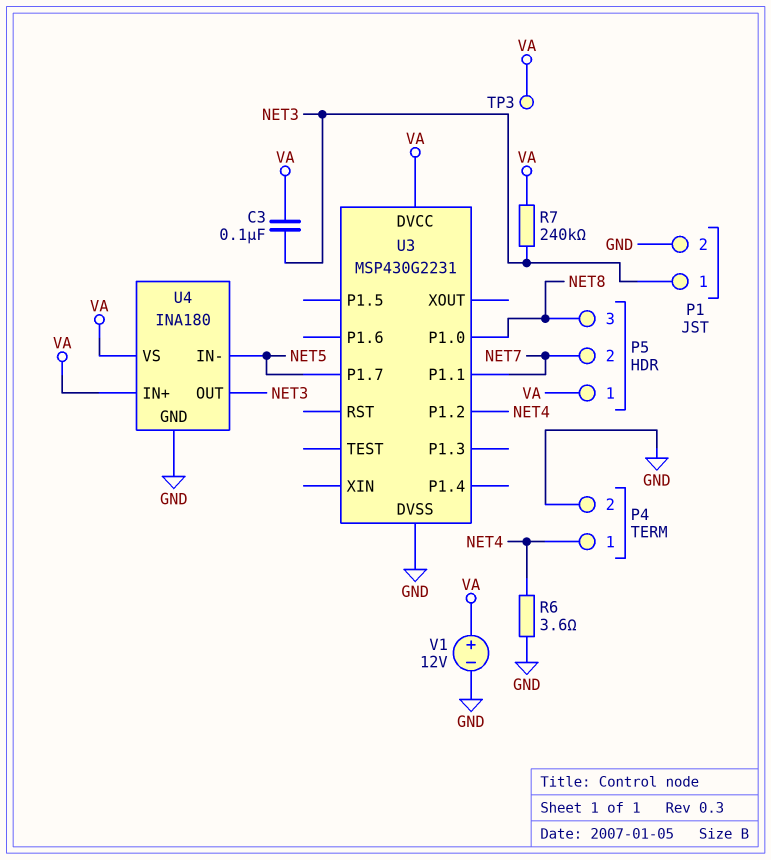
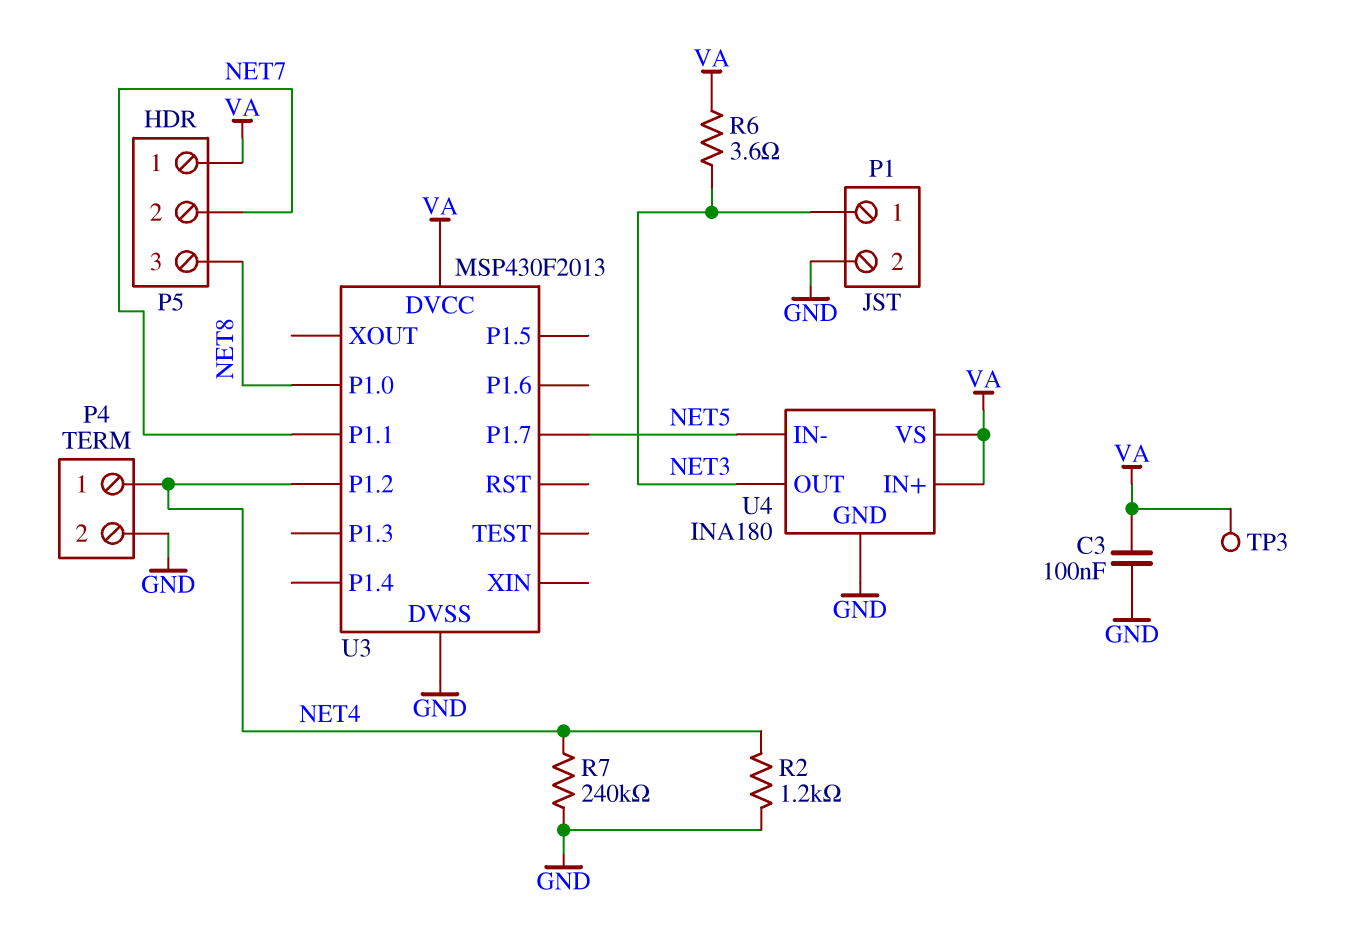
C3: 100nF (NET3, VA) -> 100nF (GND, VA)
R2: none -> 1.2k (GND, NET4)
R6: 3.6 (GND, NET4) -> 3.6 (NET3, VA)
R7: 240k (NET3, VA) -> 240k (GND, NET4)
U3: MSP430G2231 -> MSP430F2013
V1: 12V (plus VA, minus GND) -> none

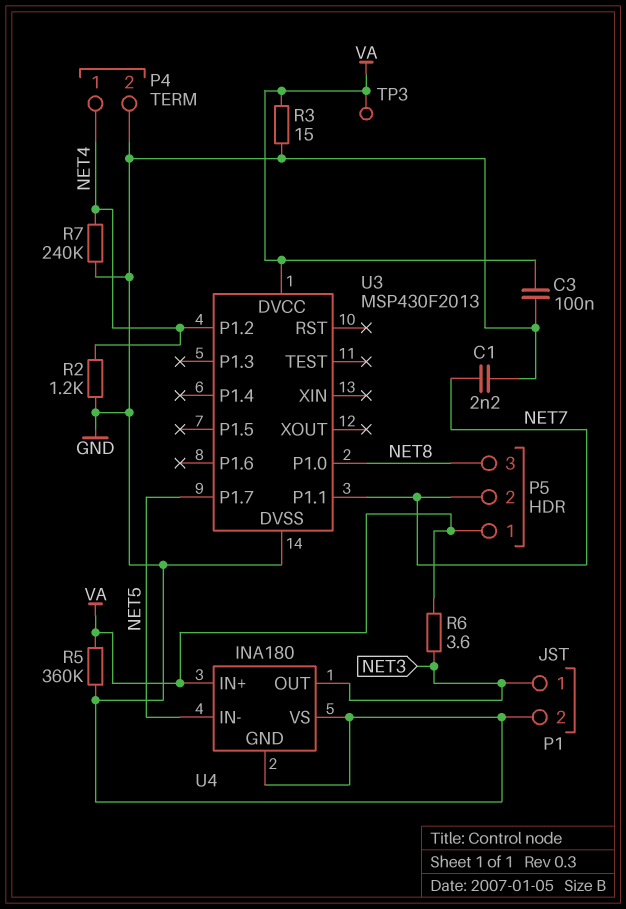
C1: none -> 2.2nF (GND, NET7)
R3: none -> 15 (GND, VA)
R5: none -> 360k (GND, VA)
U4 pin VS: VA -> GND

